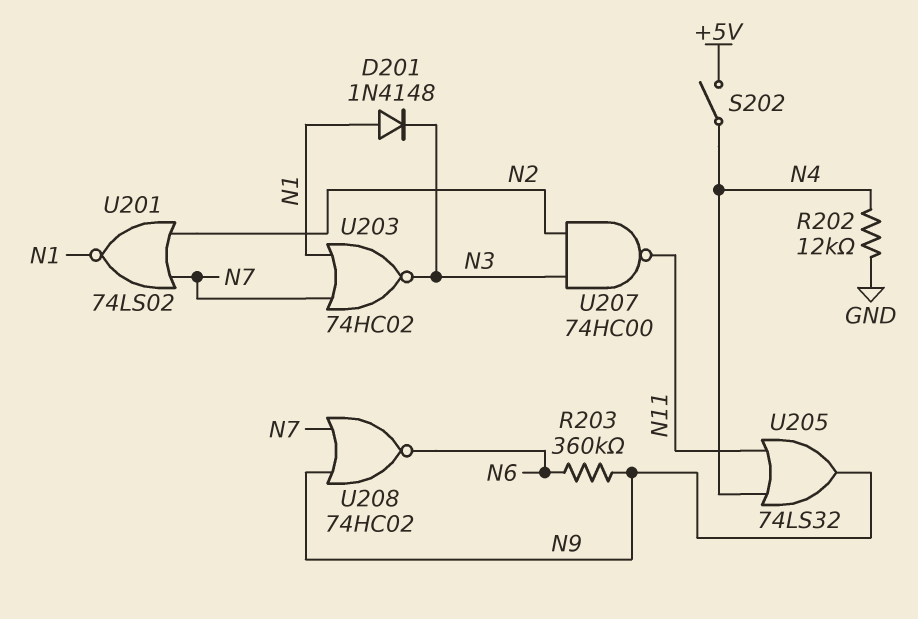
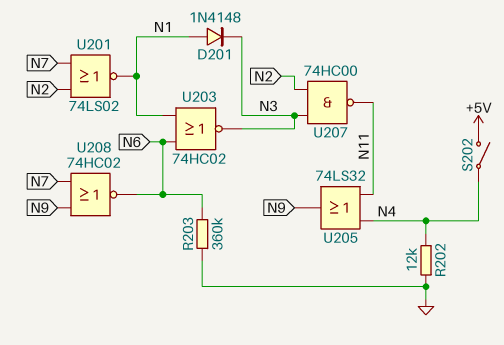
R203: 360k (N6, N9) -> 360k (GND, N6)
U203: NOR 74HC02 (in N1, in N7, out N3) -> NOR 74HC02 (in N1, in N6, out N3)

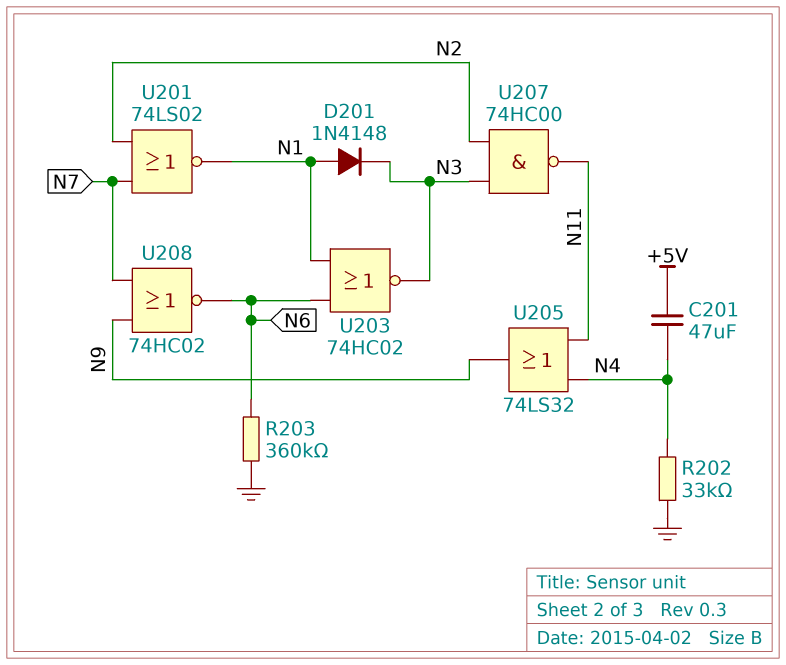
C201: none -> 47uF (+5V, N4)
R202: 12k (GND, N4) -> 33k (GND, N4)
S202: switch (+5V, N4) -> none

